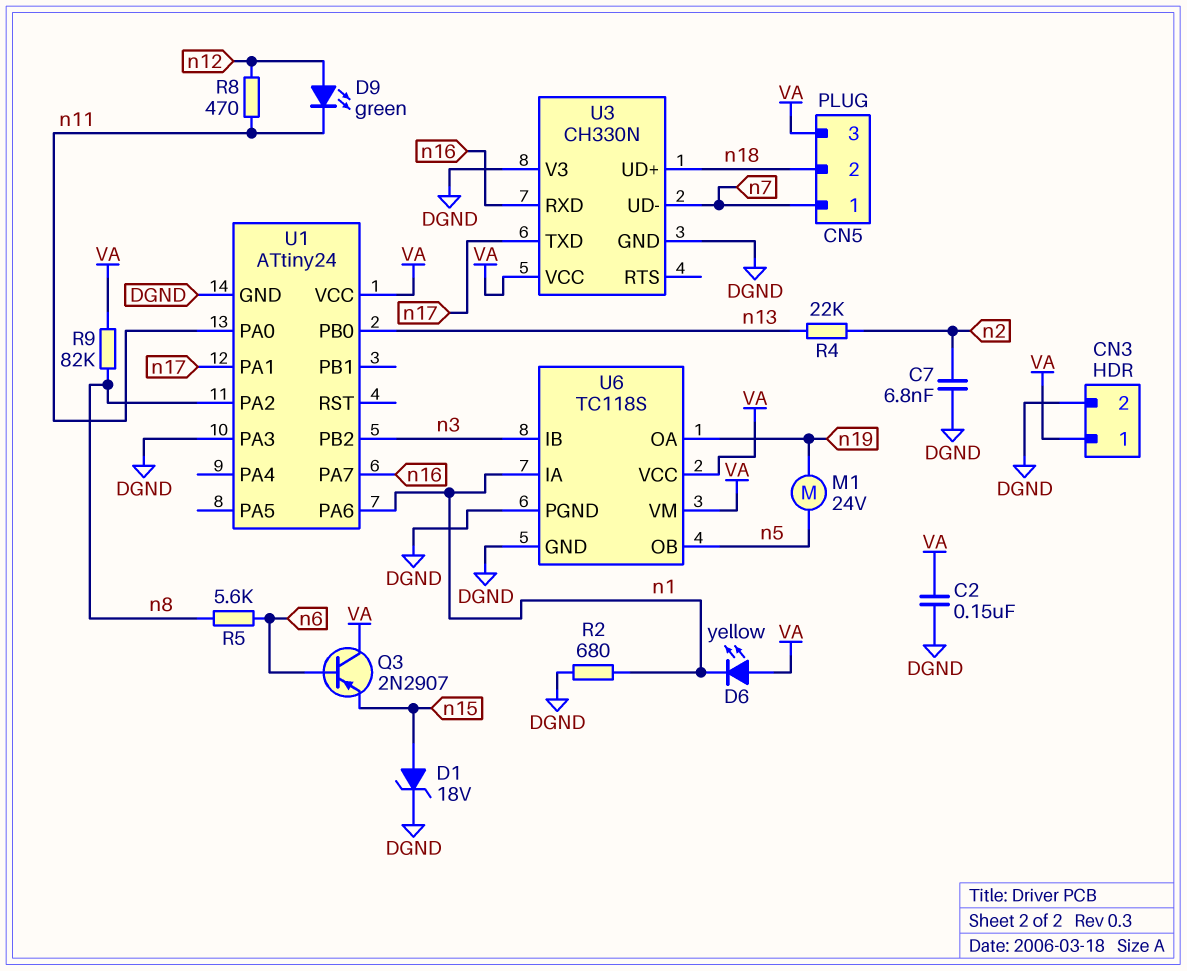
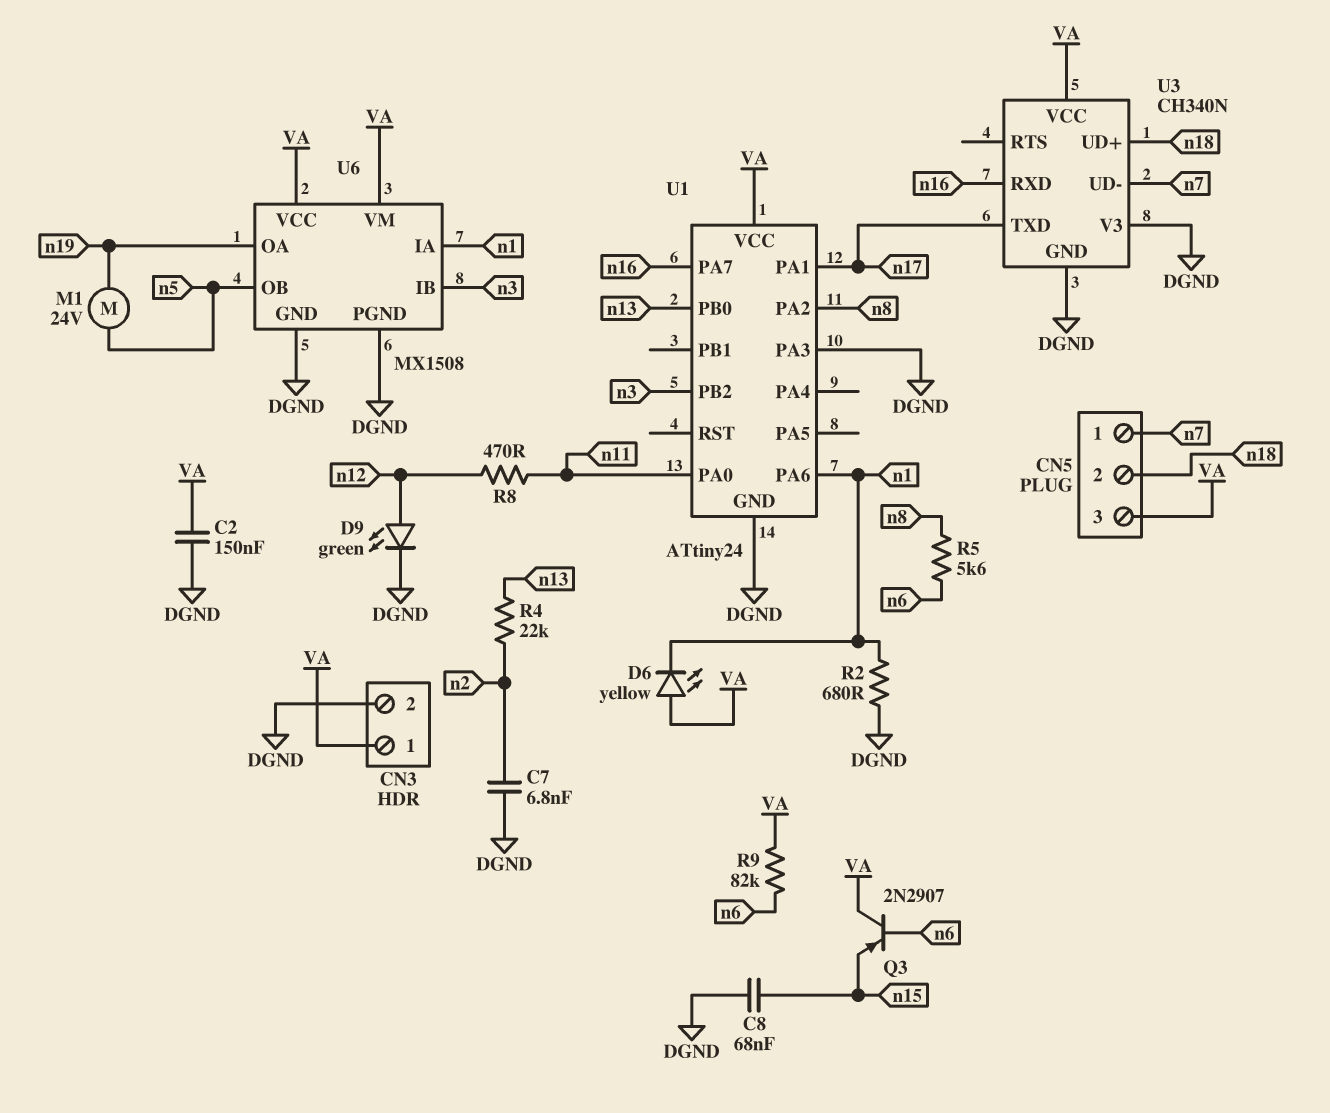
C8: none -> 68nF (DGND, n15)
D1: zener 18V (A n15, K DGND) -> none
D9: LED green (A n12, K n11) -> LED green (A n12, K DGND)
R9: 82k (VA, n8) -> 82k (VA, n6)
U3: CH330N -> CH340N
U6: TC118S -> MX1508

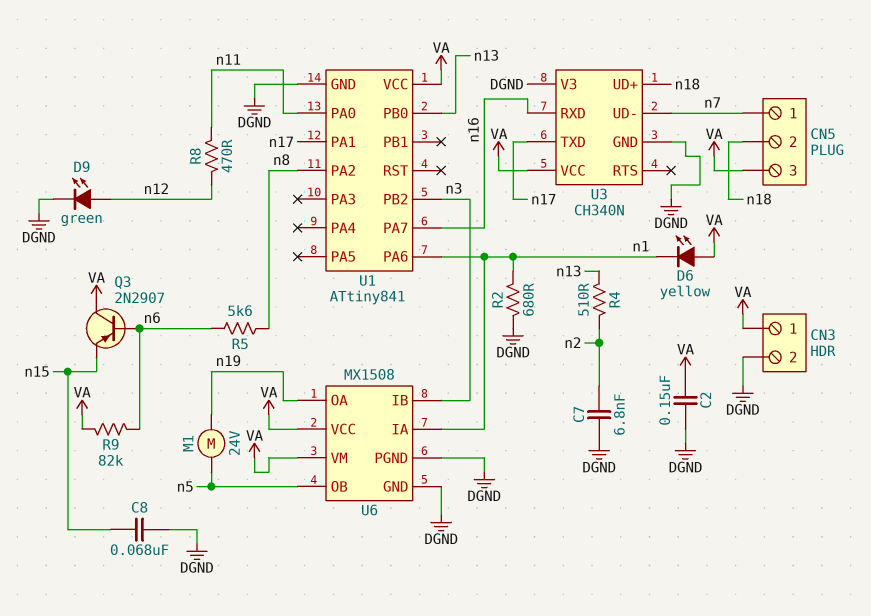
R4: 22k (n2, n13) -> 510 (n2, n13)
U1: ATtiny24 -> ATtiny841
U1 pin PA3: DGND -> none

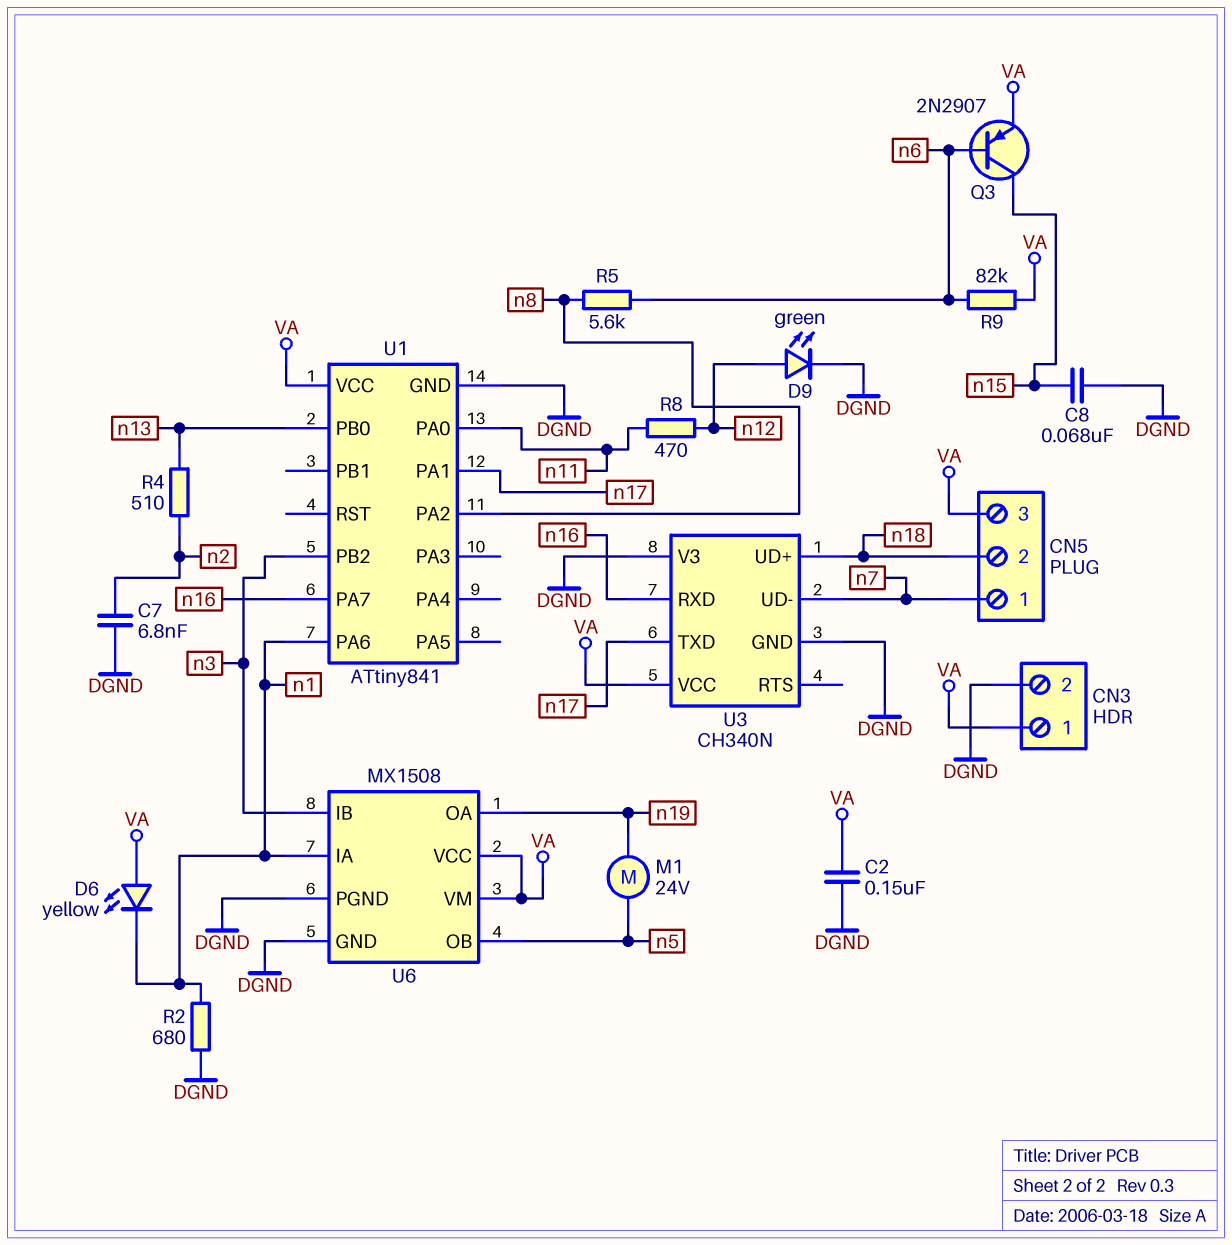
Q3: PNP 2N2907 (B n6, C VA, E n15) -> PNP 2N2907 (B n6, C n15, E VA)

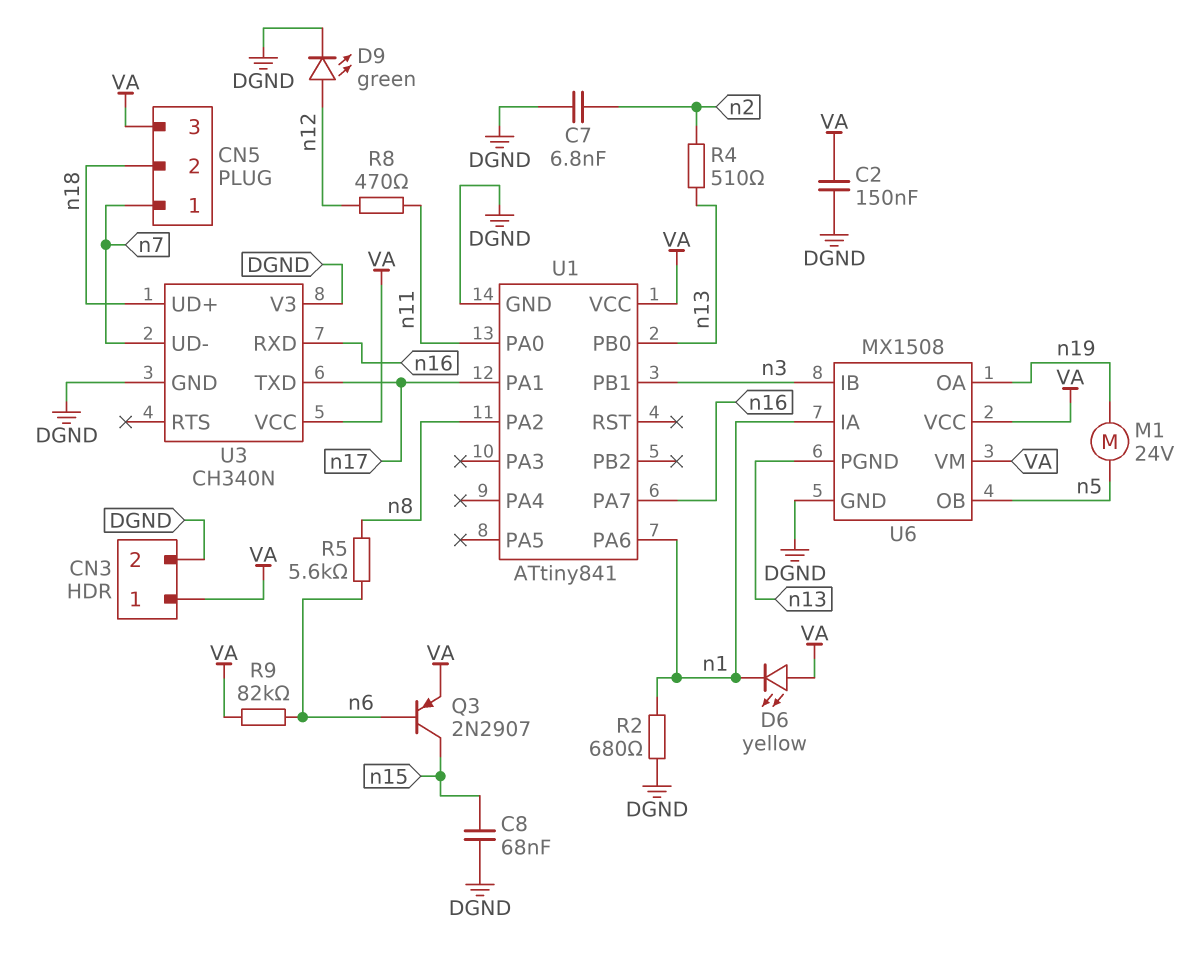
U1 pin PB1: none -> n3
U1 pin PB2: n3 -> none
U6 pin PGND: DGND -> n13

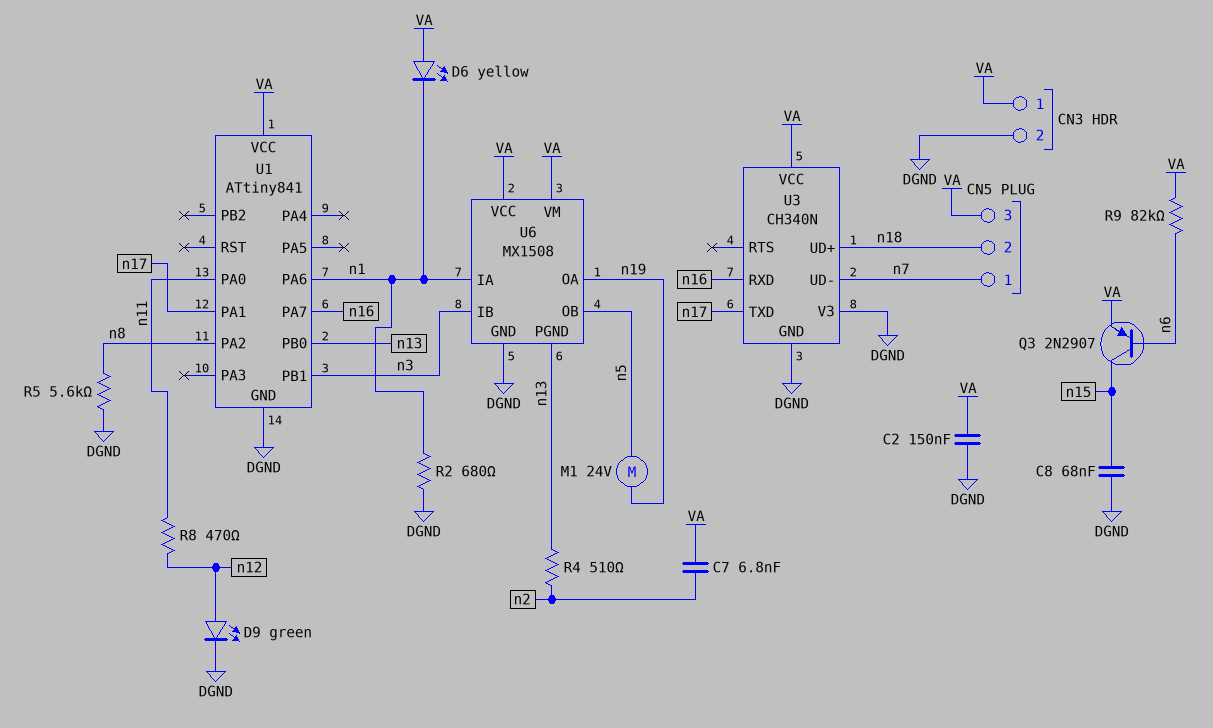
C7: 6.8nF (DGND, n2) -> 6.8nF (VA, n2)
R5: 5.6k (n6, n8) -> 5.6k (DGND, n8)

